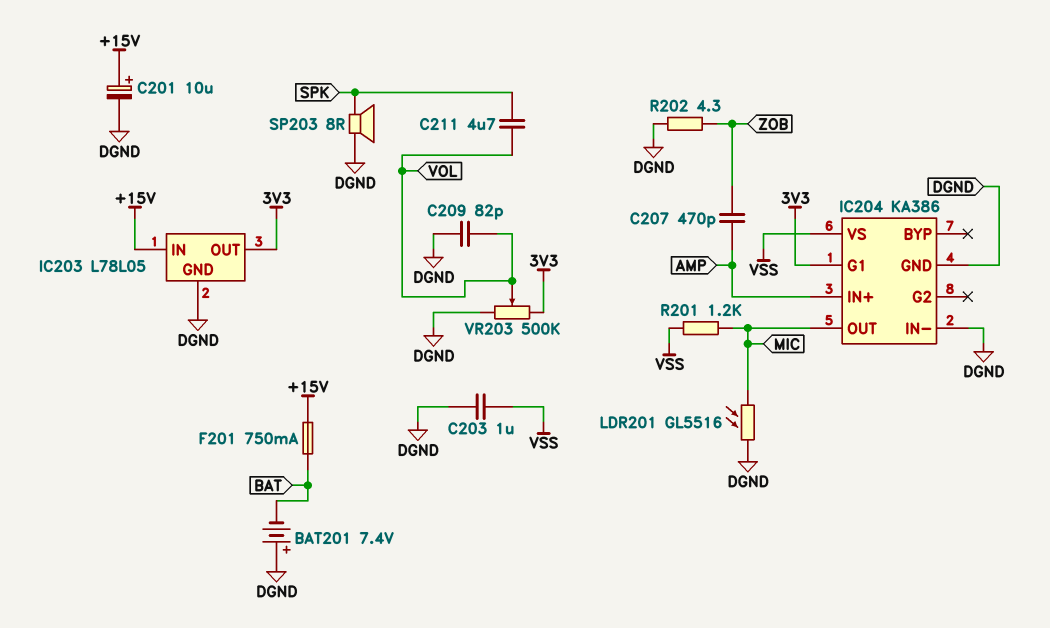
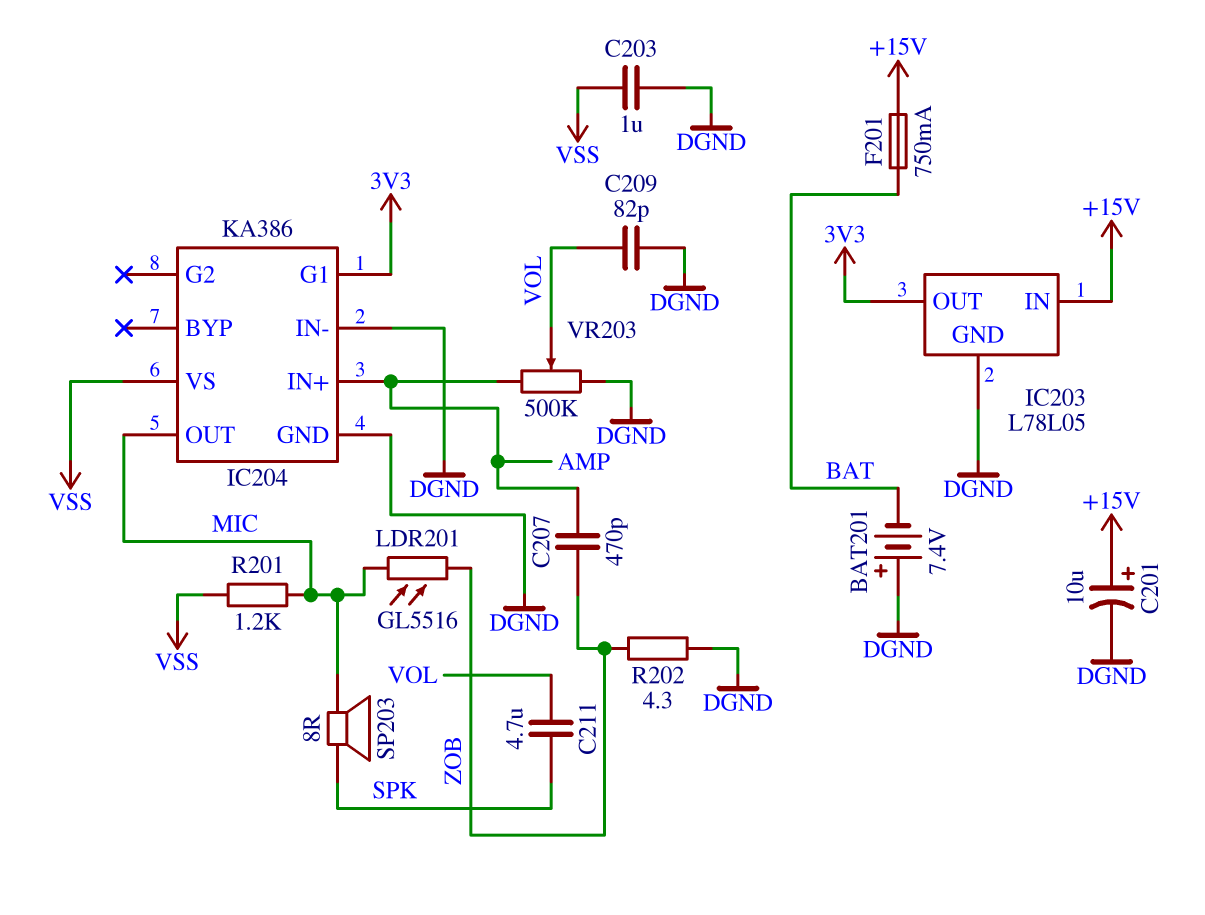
LDR201: GL5516 (DGND, MIC) -> GL5516 (MIC, ZOB)
SP203: speaker 8R (DGND, SPK) -> speaker 8R (MIC, SPK)
VR203: 500k (3V3, DGND, wiper VOL) -> 500k (AMP, DGND, wiper VOL)

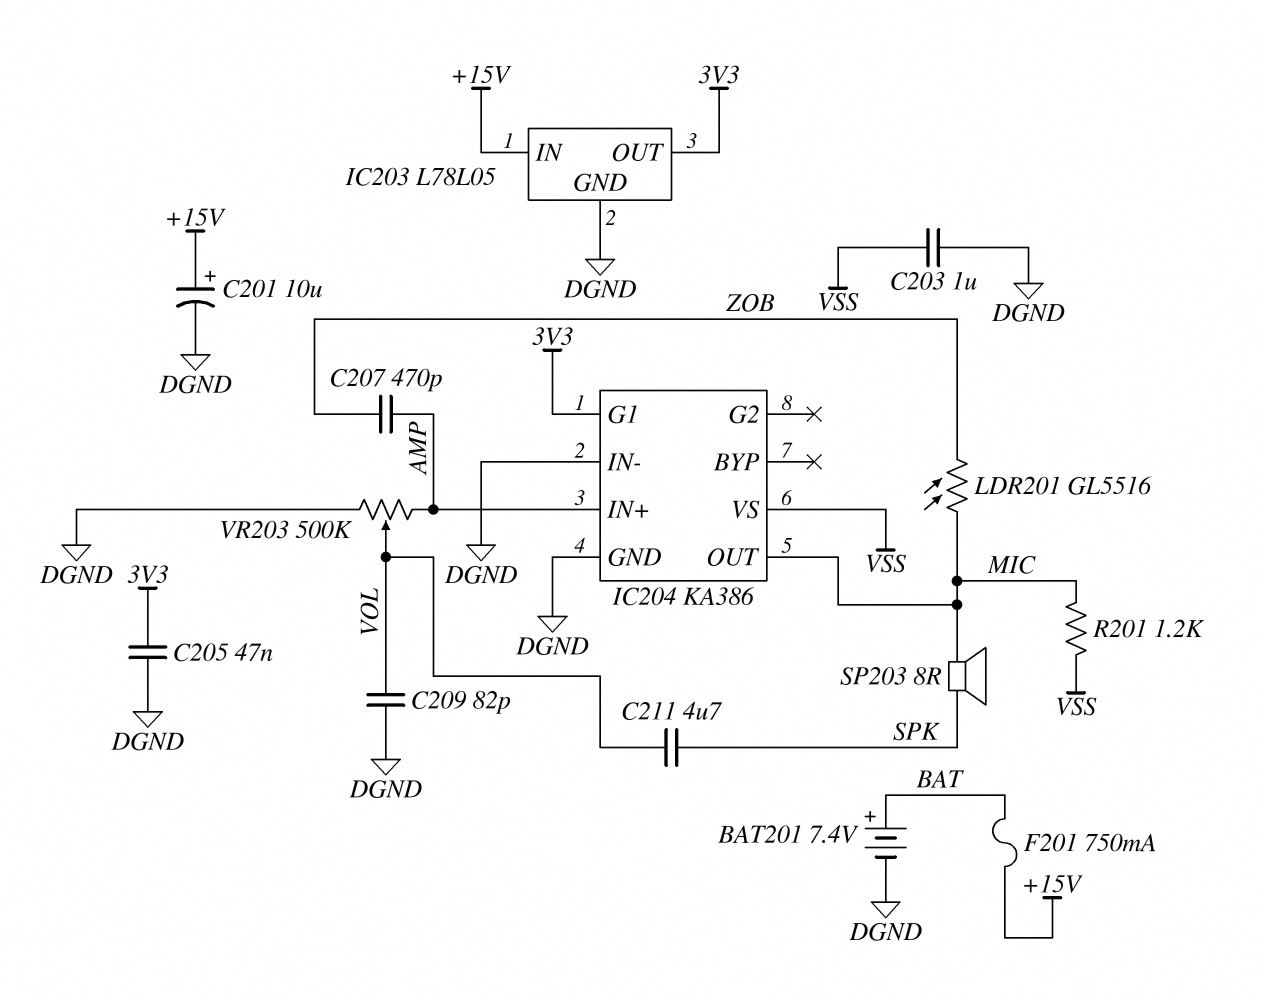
BAT201: 7.4V (plus DGND, minus BAT) -> 7.4V (plus BAT, minus DGND)
C205: none -> 47nF (3V3, DGND)
R202: 4.3 (DGND, ZOB) -> none

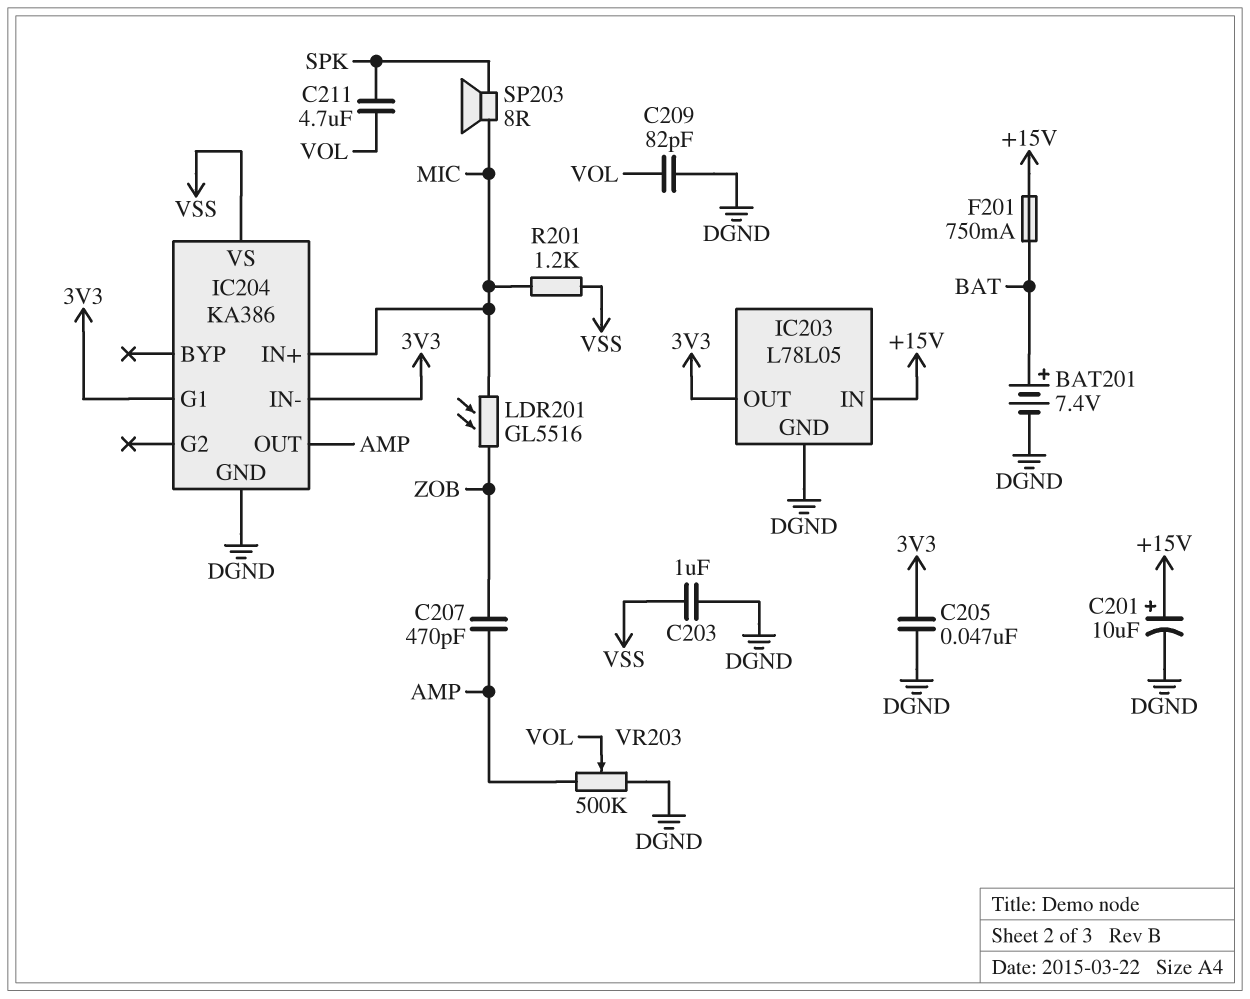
IC204 pin IN+: AMP -> MIC
IC204 pin IN-: DGND -> 3V3
IC204 pin OUT: MIC -> AMP

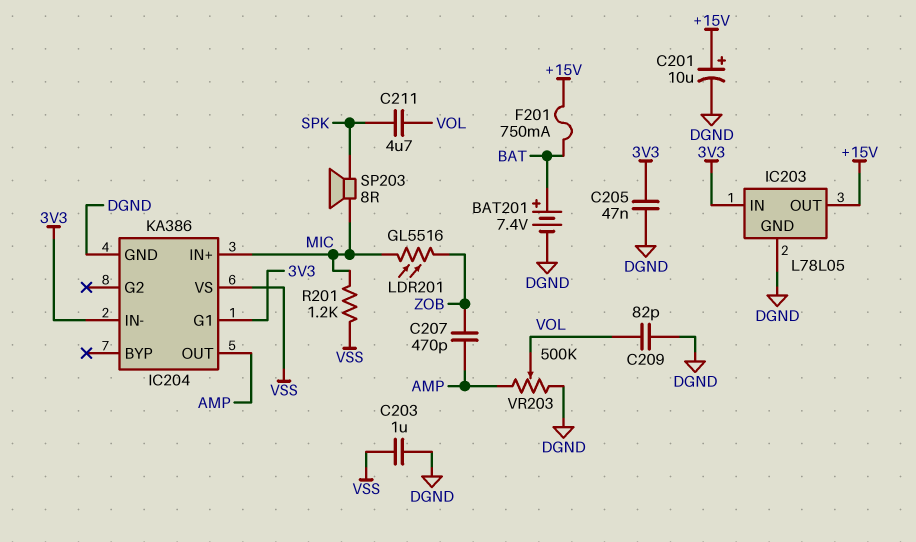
IC203 pin IN: +15V -> 3V3
IC203 pin OUT: 3V3 -> +15V

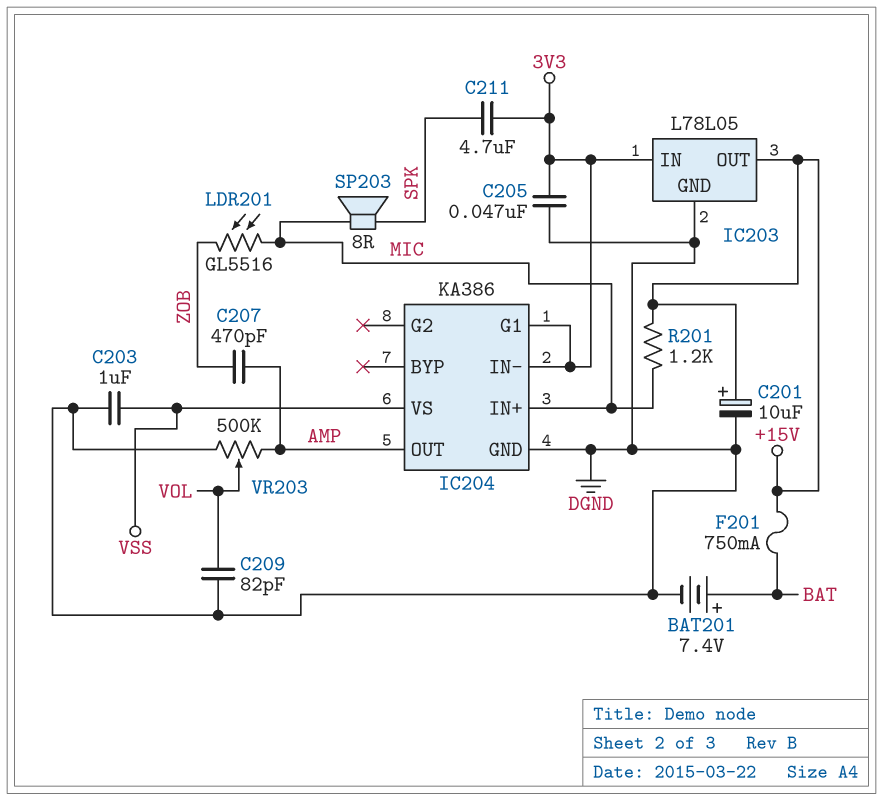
C211: 4.7uF (SPK, VOL) -> 4.7uF (3V3, SPK)
R201: 1.2k (MIC, VSS) -> 1.2k (+15V, MIC)

